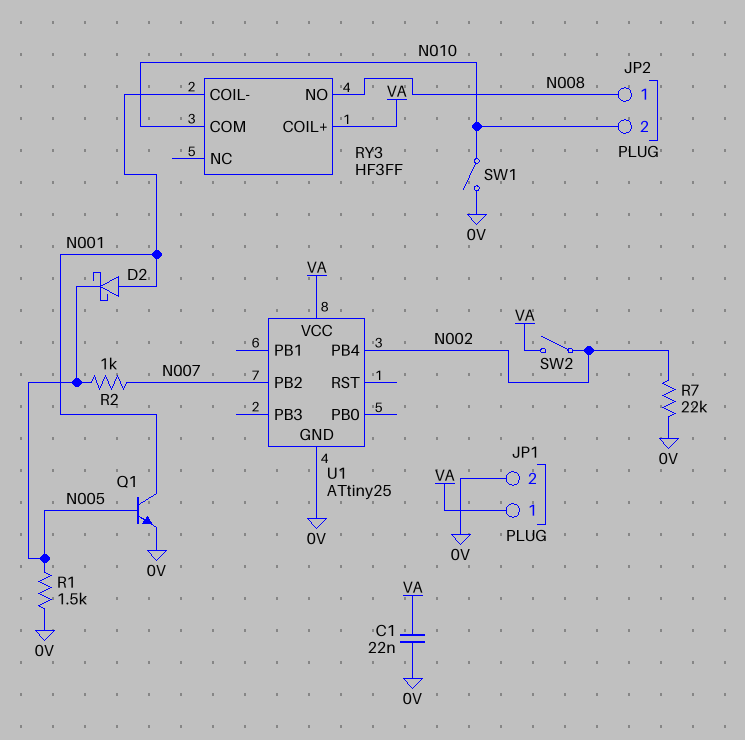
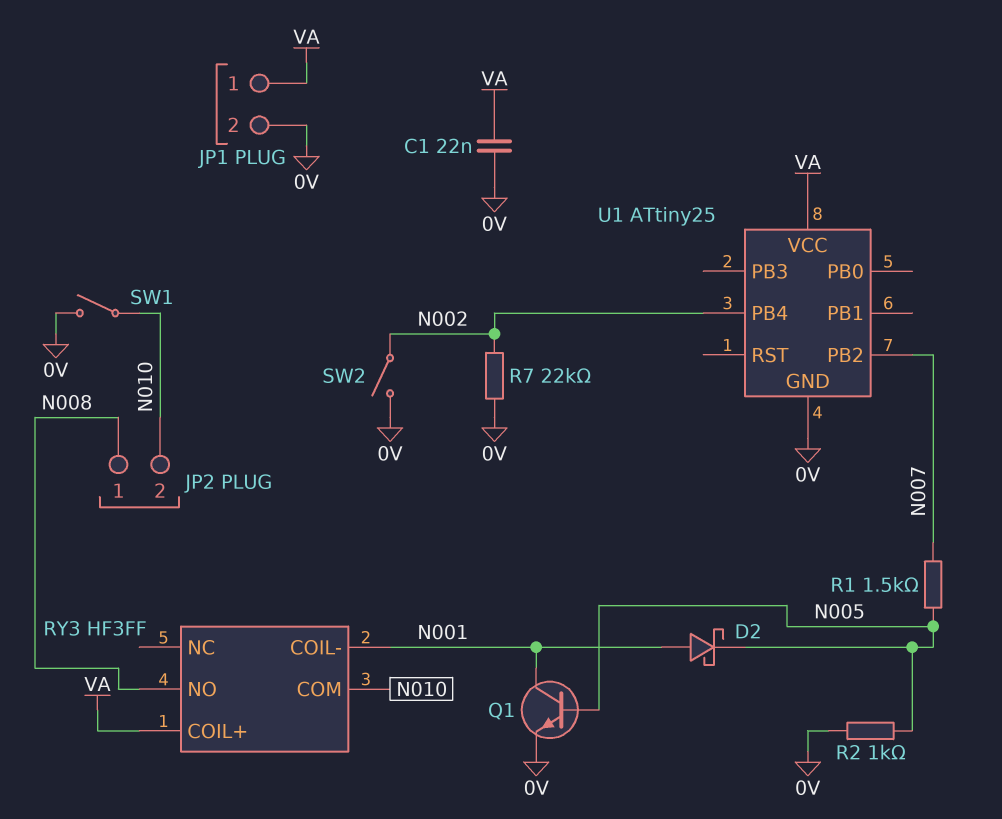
R1: 1.5k (0V, N005) -> 1.5k (N005, N007)
R2: 1k (N005, N007) -> 1k (0V, N005)
SW2: switch (N002, VA) -> switch (0V, N002)

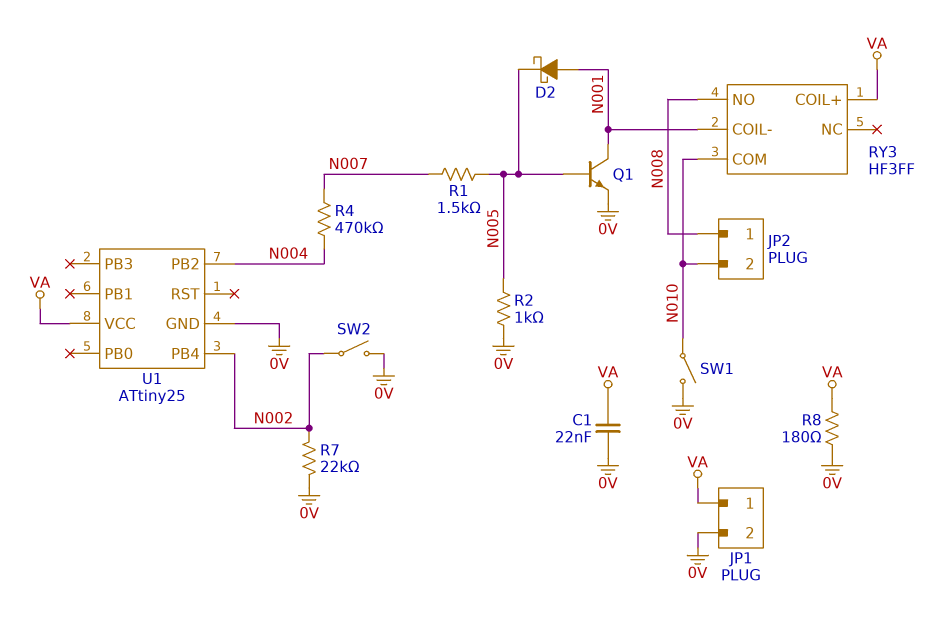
R4: none -> 470k (N004, N007)
R8: none -> 180 (0V, VA)
U1 pin PB2: N007 -> N004

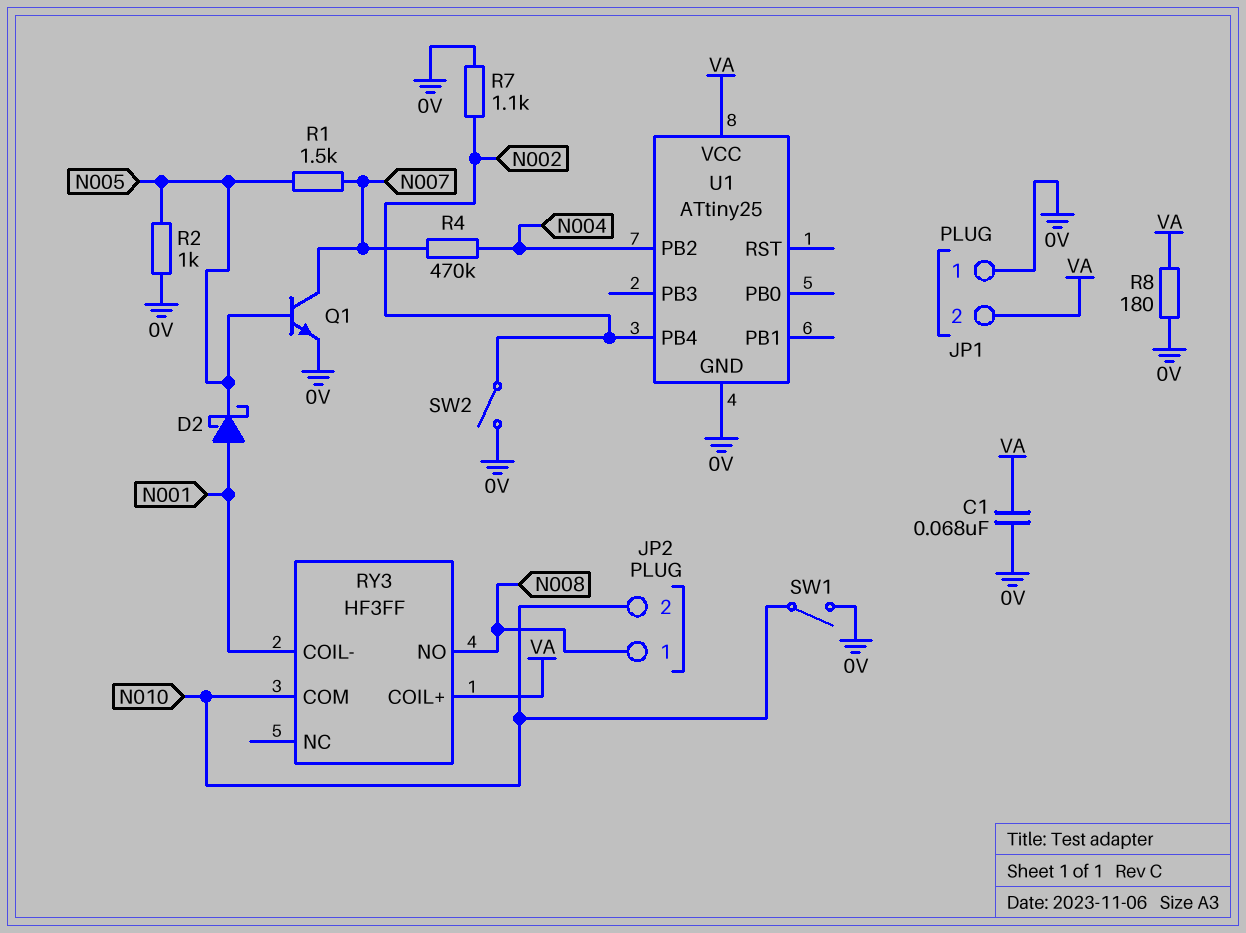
C1: 22nF (0V, VA) -> 68nF (0V, VA)
JP1 pin 1: VA -> 0V
JP1 pin 2: 0V -> VA
Q1: NPN (B N005, C N001, E 0V) -> NPN (B N005, C N007, E 0V)
R7: 22k (0V, N002) -> 1.1k (0V, N002)

